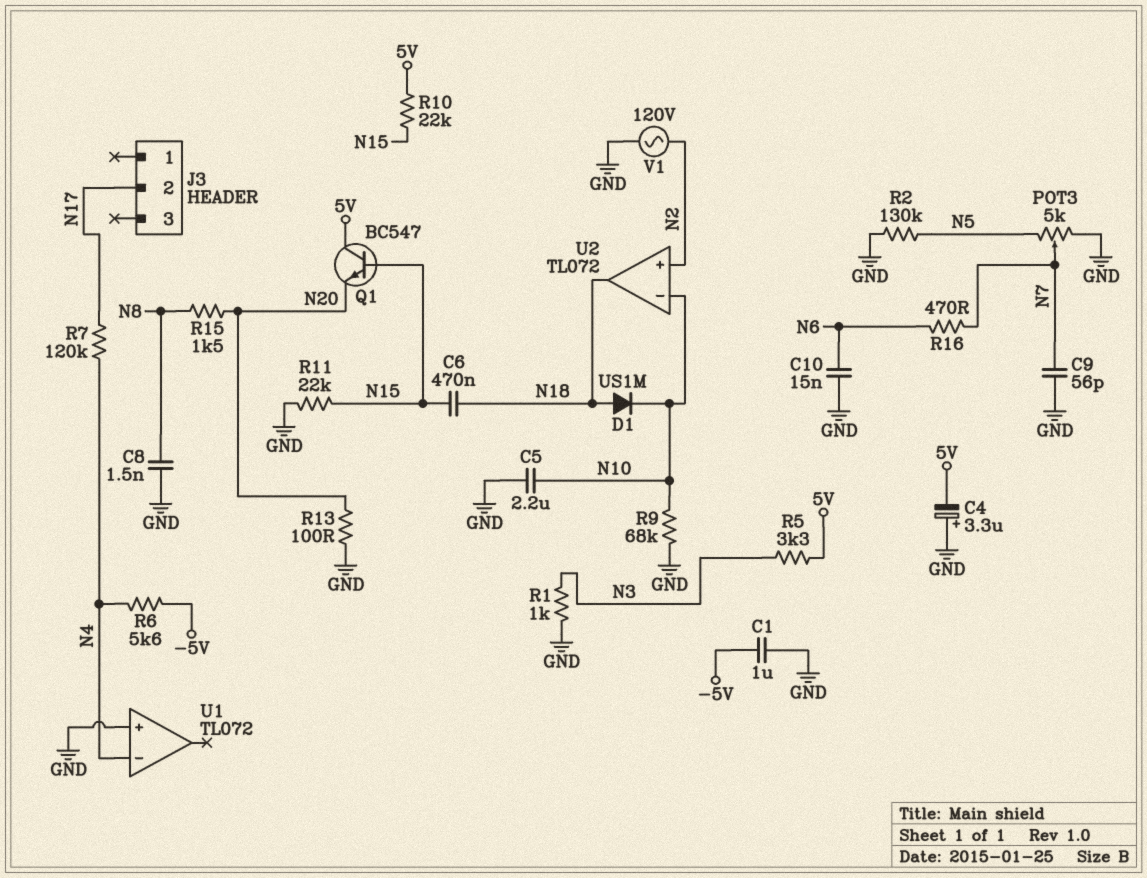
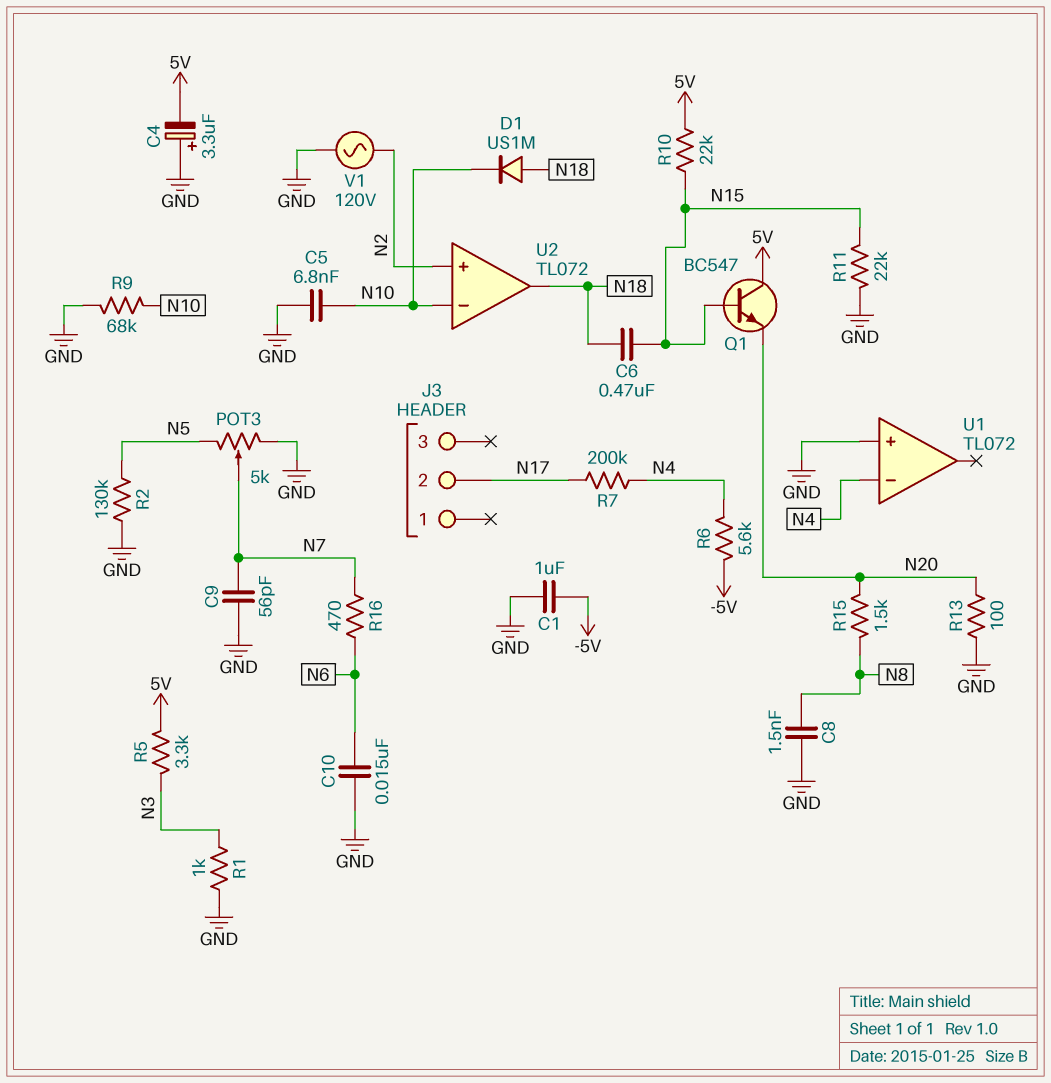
C5: 2.2uF (GND, N10) -> 6.8nF (GND, N10)
R7: 120k (N4, N17) -> 200k (N4, N17)

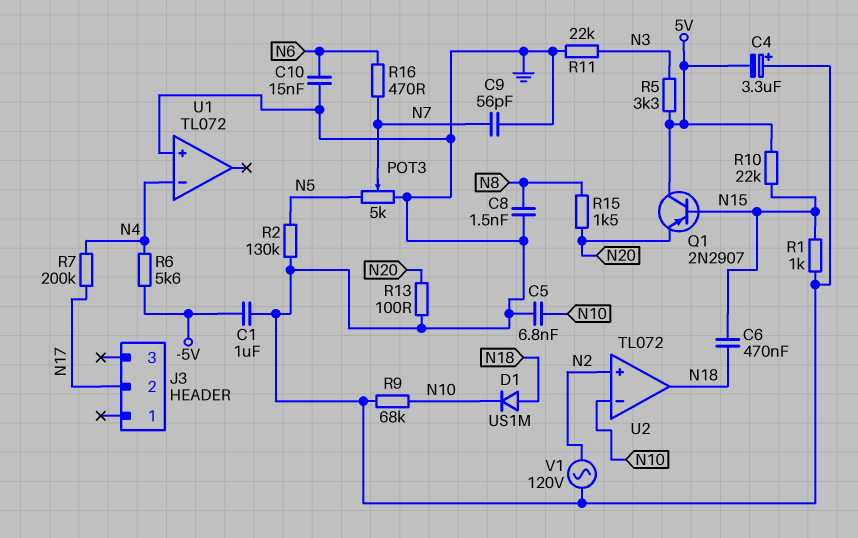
Q1: NPN BC547 (B N15, C 5V, E N20) -> PNP 2N2907 (B N15, C 5V, E N20)
R1: 1k (GND, N3) -> 1k (GND, N15)
R11: 22k (GND, N15) -> 22k (GND, N3)

